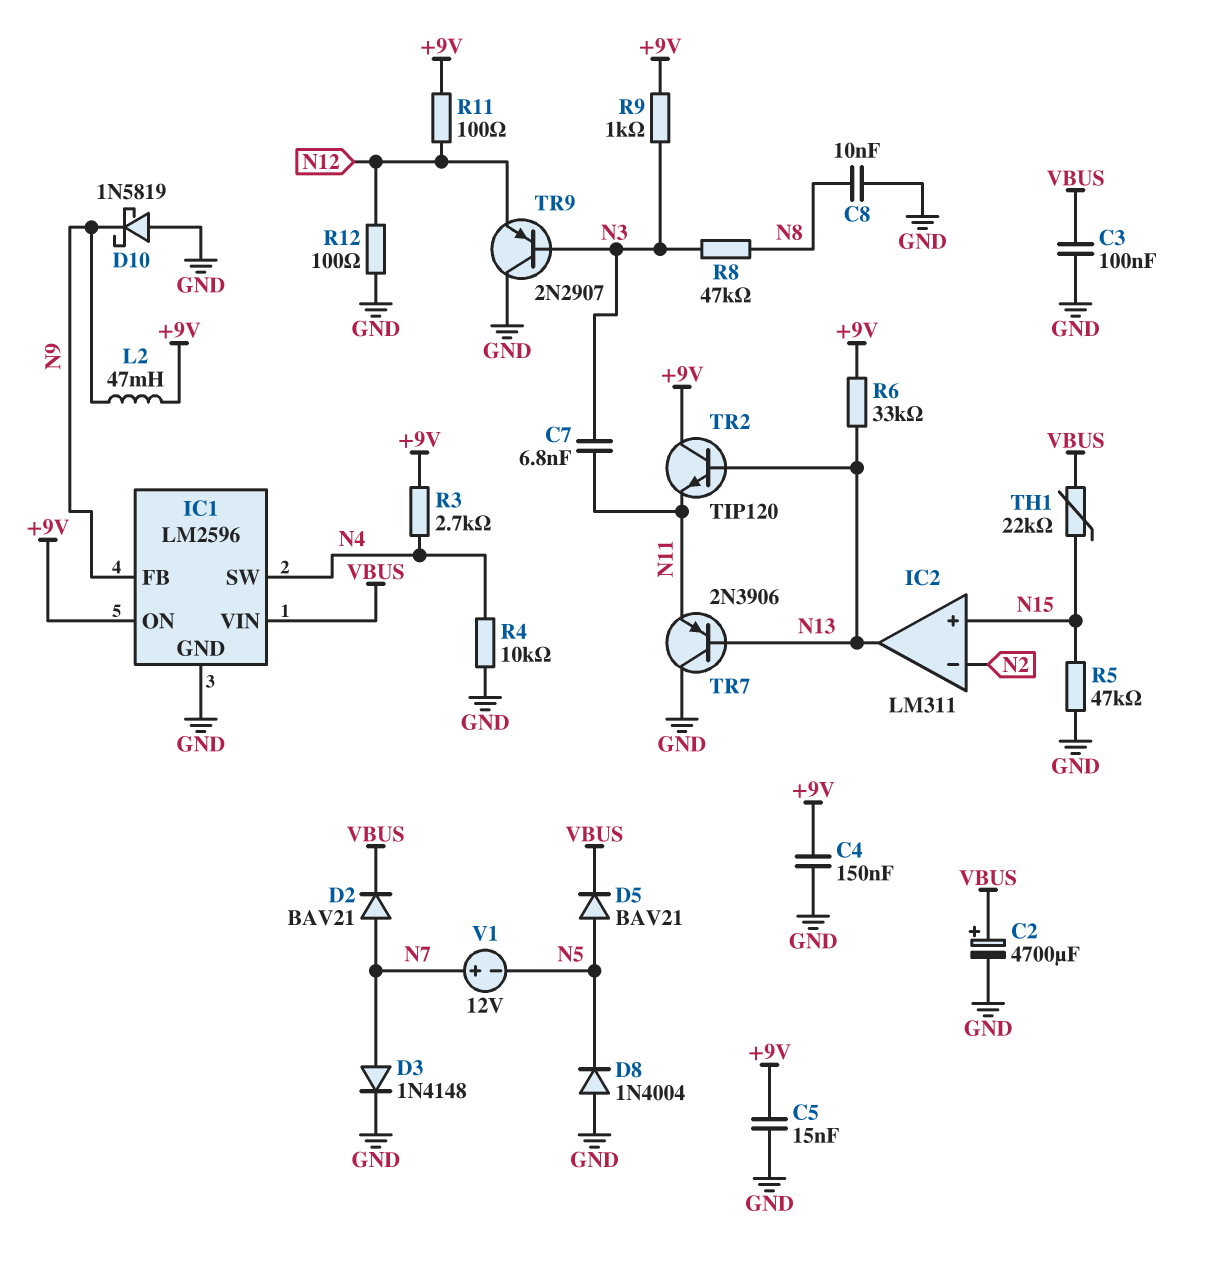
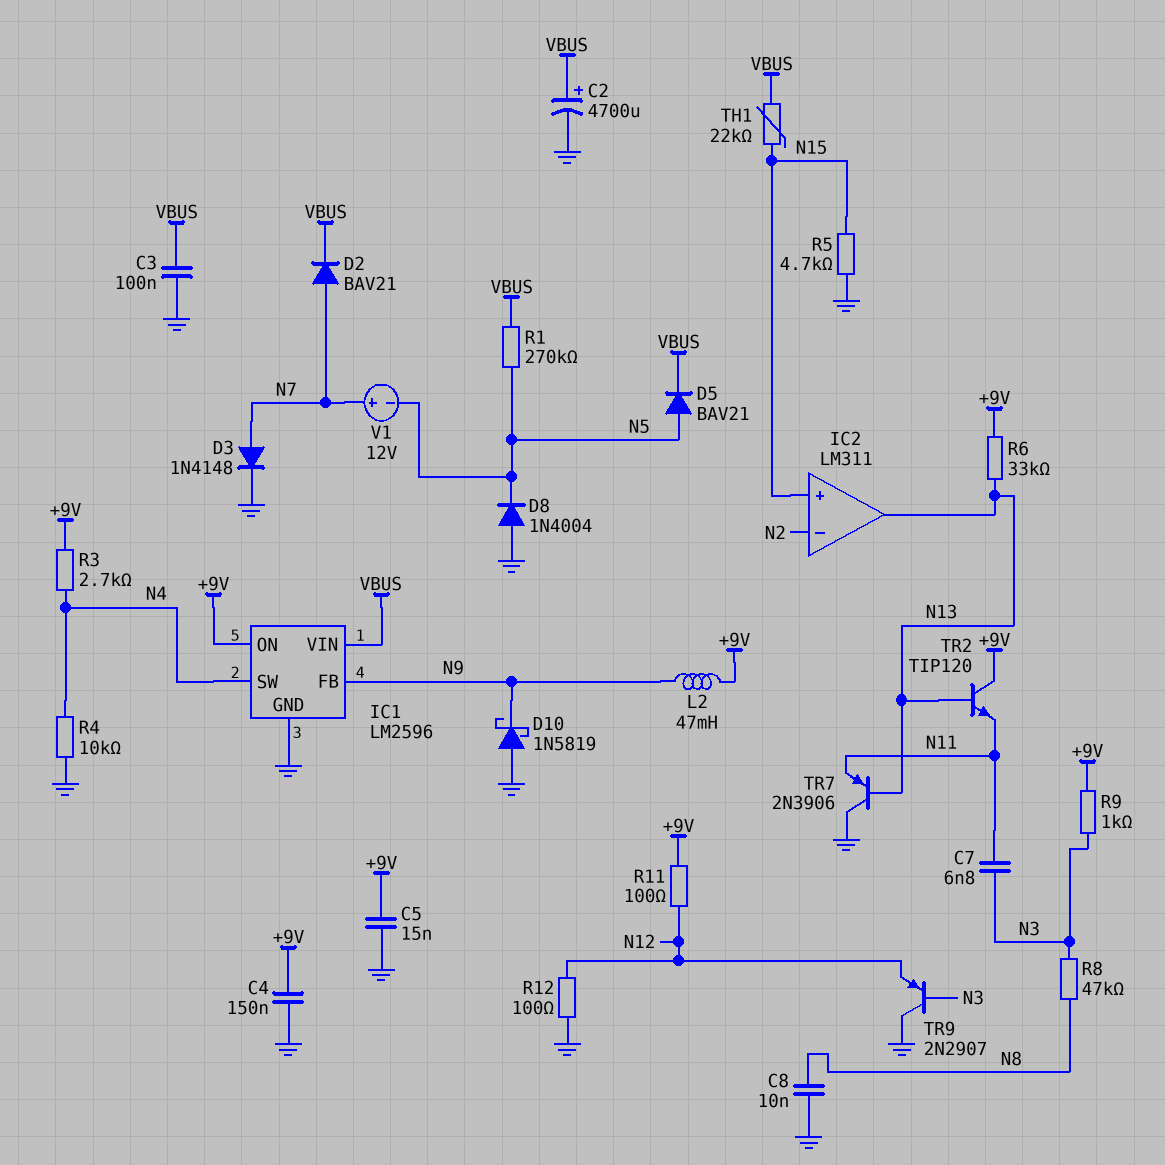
R1: none -> 270k (N5, VBUS)
R5: 47k (GND, N15) -> 4.7k (GND, N15)

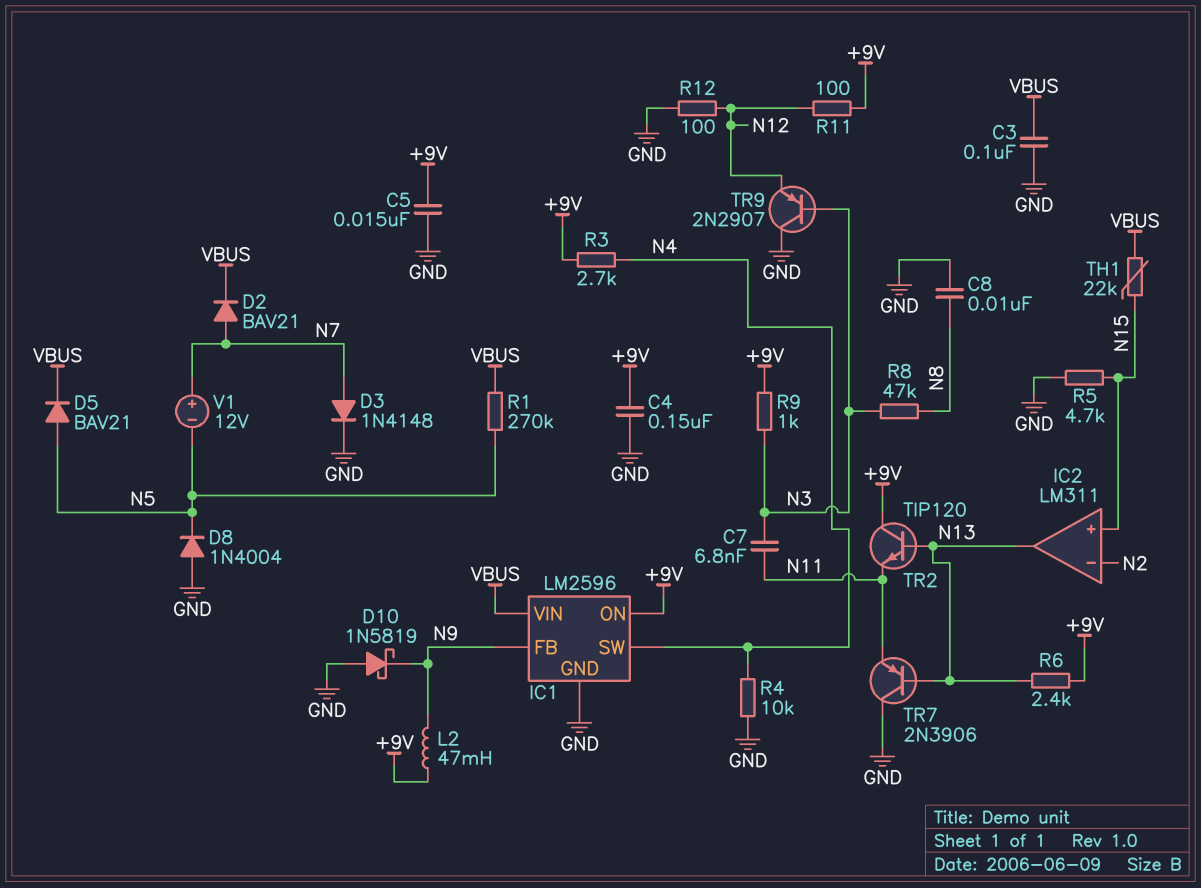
C2: 4700uF (plus VBUS, minus GND) -> none
R6: 33k (+9V, N13) -> 2.4k (+9V, N13)

